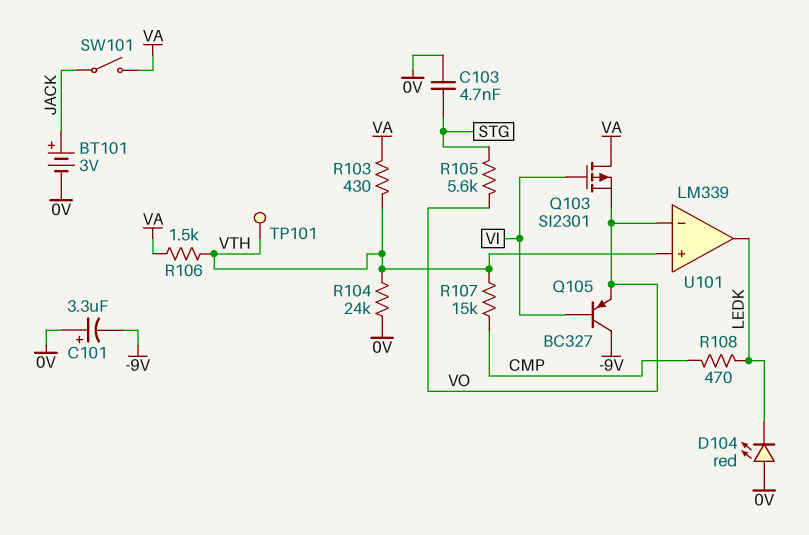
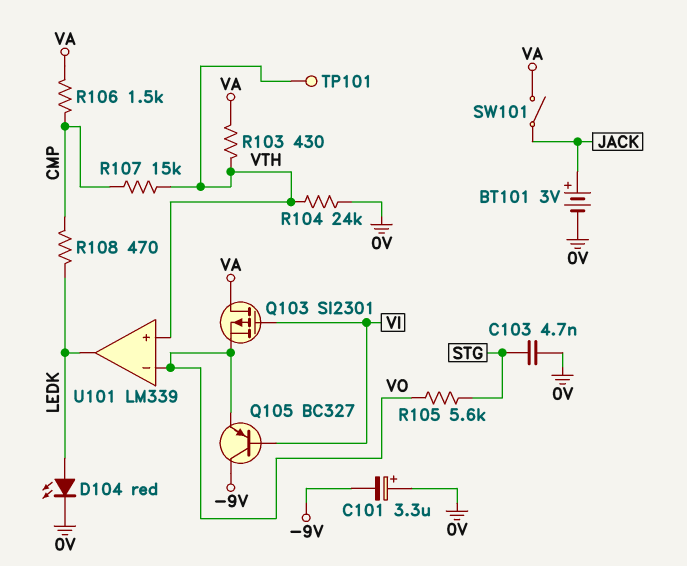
D104: LED red (A 0V, K LEDK) -> LED red (A LEDK, K 0V)
R106: 1.5k (VA, VTH) -> 1.5k (CMP, VA)

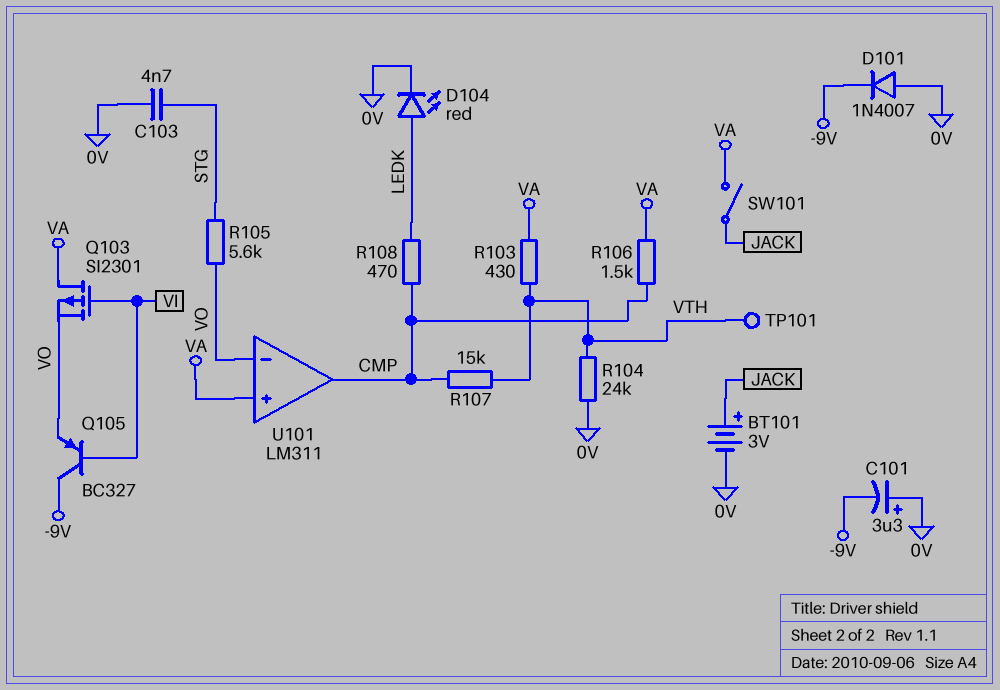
D101: none -> diode 1N4007 (A 0V, K -9V)
U101: LM339 -> LM311
U101 pin in+: VTH -> VA
U101 pin out: LEDK -> CMP

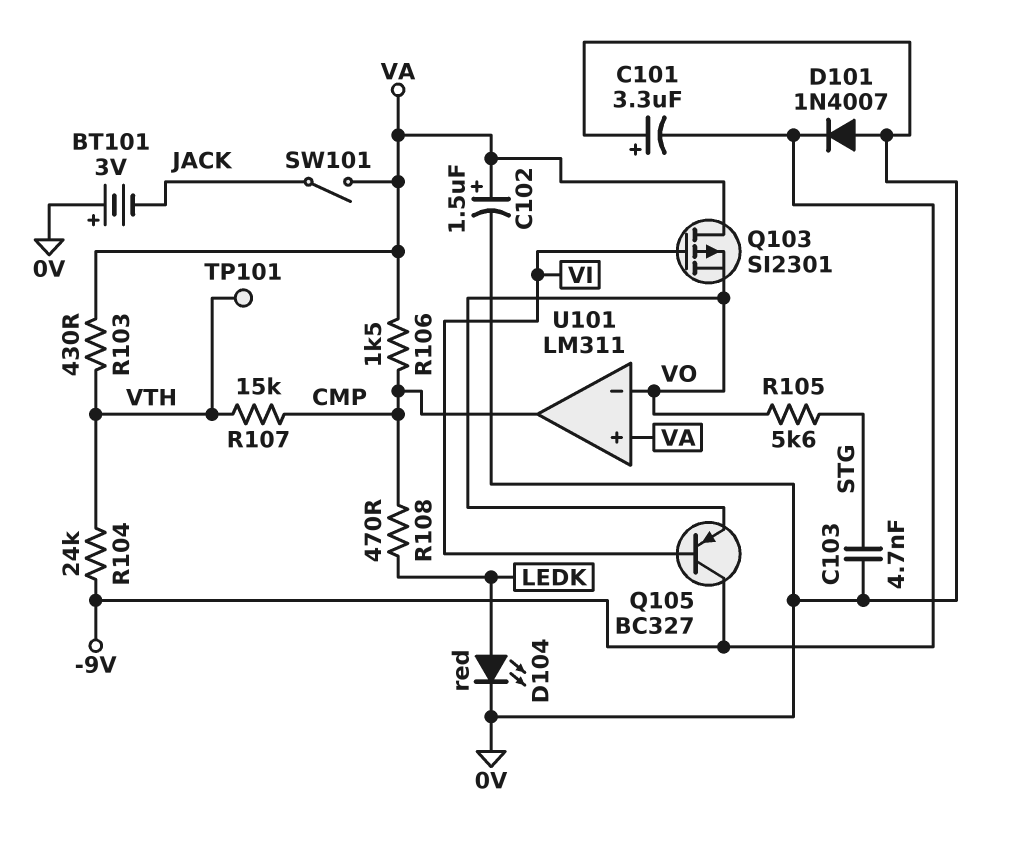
BT101: 3V (plus JACK, minus 0V) -> 3V (plus 0V, minus JACK)
C102: none -> 1.5uF (plus VA, minus 0V)
R104: 24k (0V, VTH) -> 24k (-9V, VTH)

